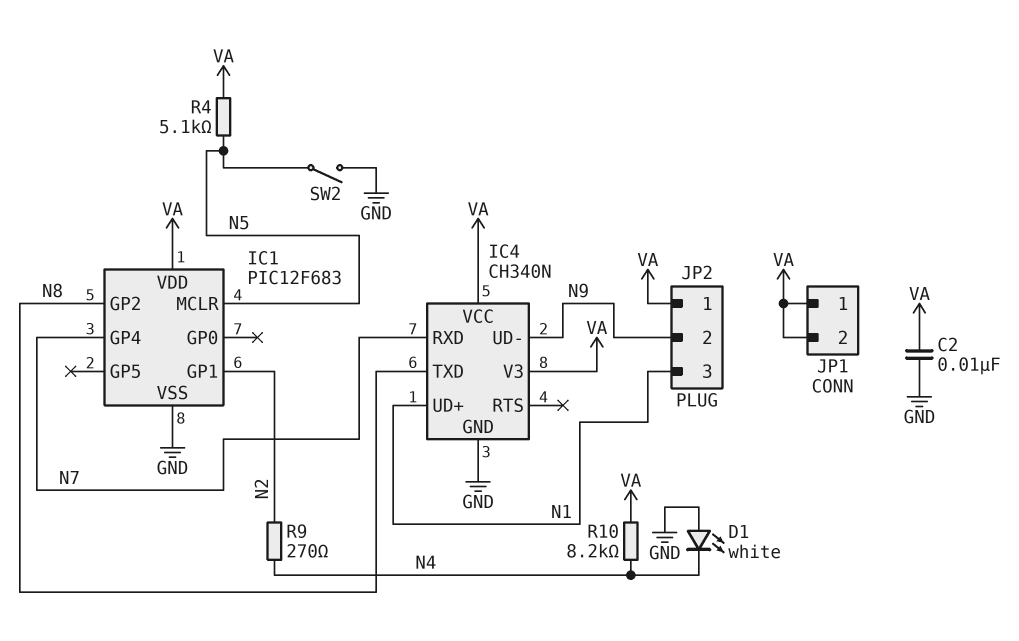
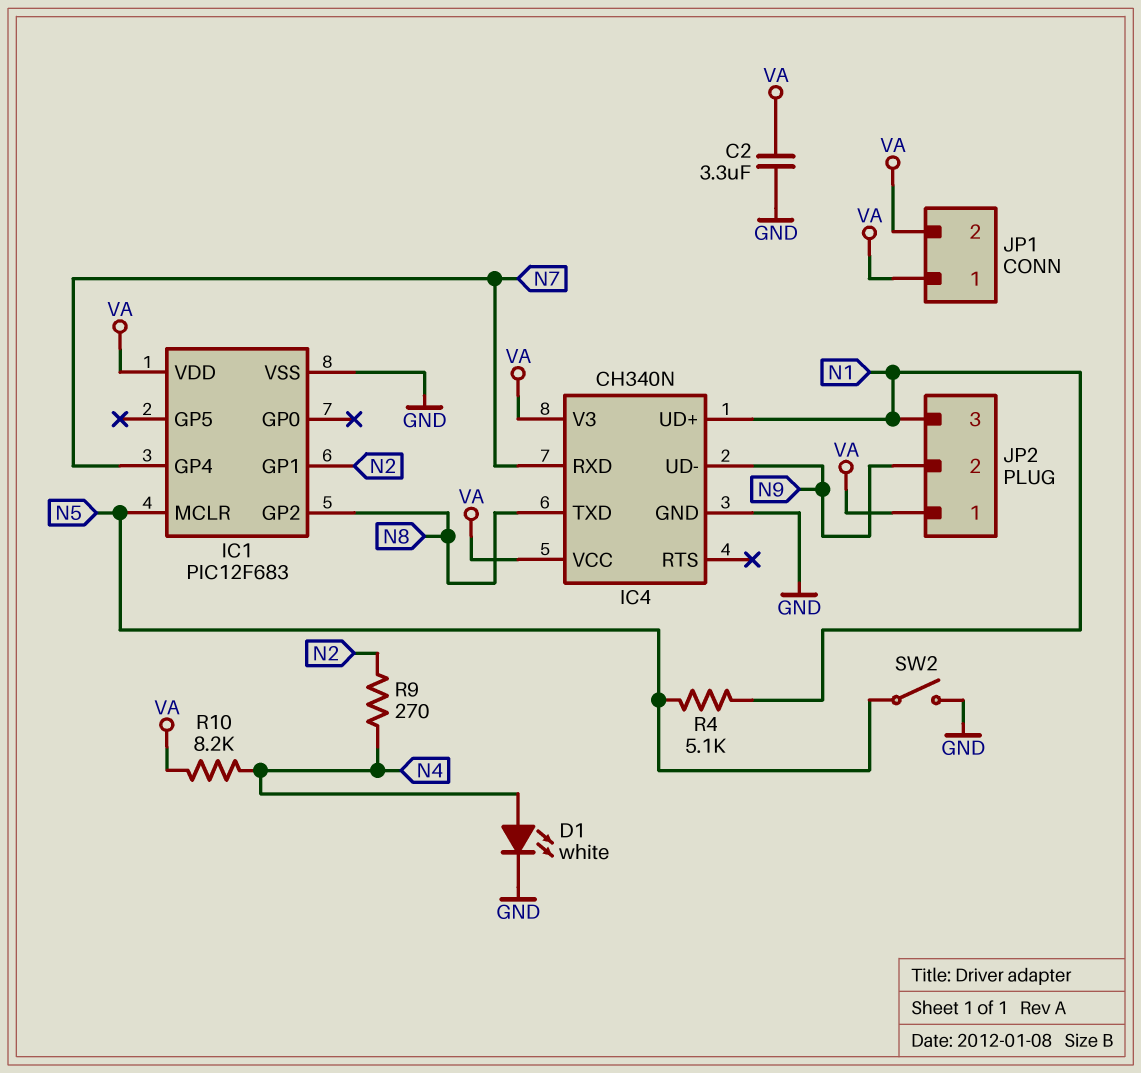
C2: 10nF (GND, VA) -> 3.3uF (GND, VA)
D1: LED white (A GND, K N4) -> LED white (A N4, K GND)
R4: 5.1k (N5, VA) -> 5.1k (N1, N5)

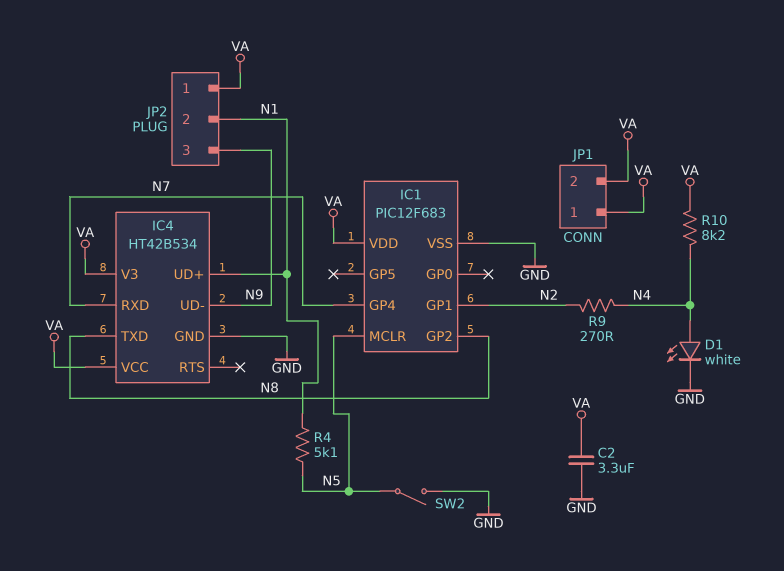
IC4: CH340N -> HT42B534
JP2 pin 2: N9 -> N1
JP2 pin 3: N1 -> N9

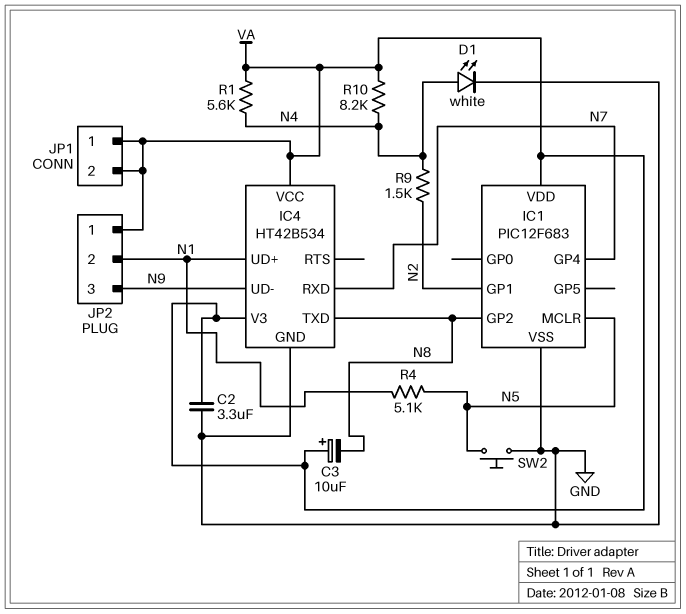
C3: none -> 10uF (plus VA, minus N8)
R1: none -> 5.6k (N4, VA)
R9: 270 (N2, N4) -> 1.5k (N2, N4)
SW2: switch (GND, N5) -> button (GND, N5)

